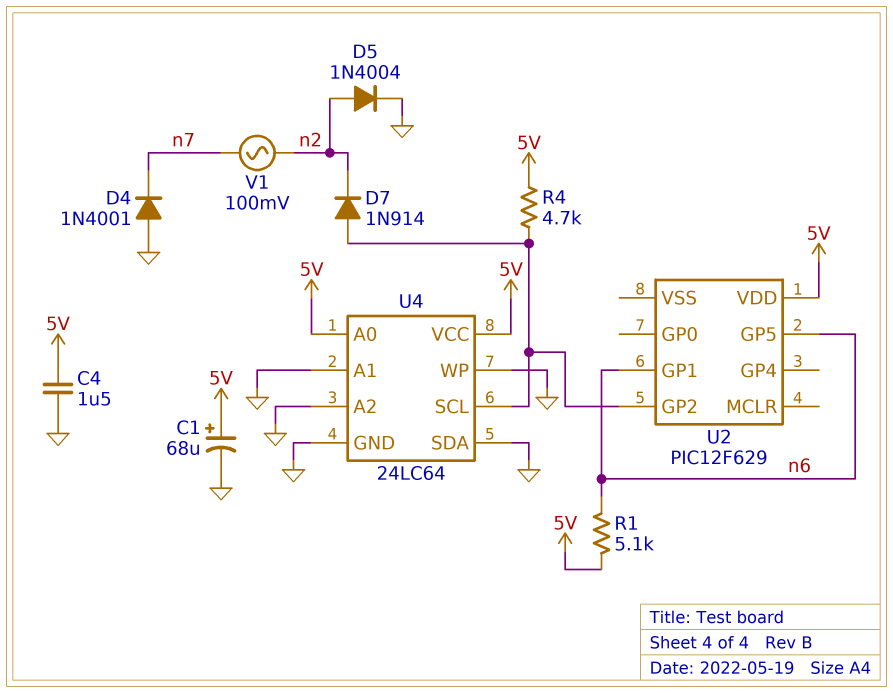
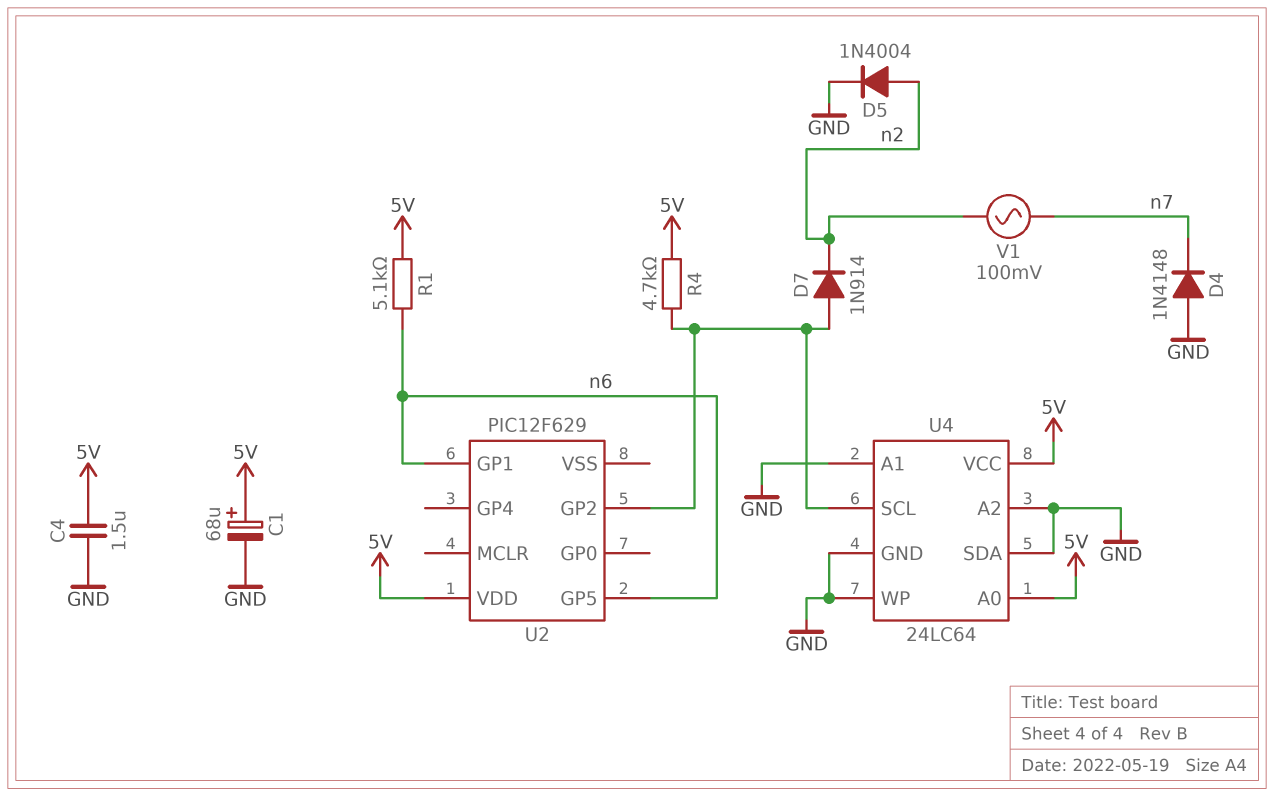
D4: diode 1N4001 (A GND, K n7) -> diode 1N4148 (A GND, K n7)

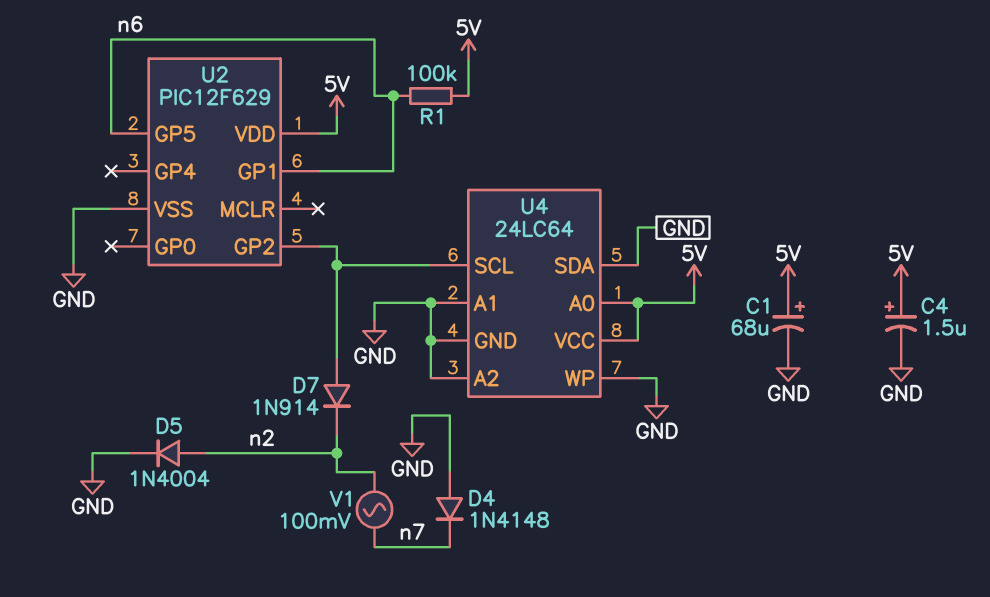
C4: 1.5uF (5V, GND) -> 1.5uF (plus 5V, minus GND)
R1: 5.1k (5V, n6) -> 100k (5V, n6)
R4: 4.7k (5V, U2/GP2) -> none
U2 pin VSS: none -> GND

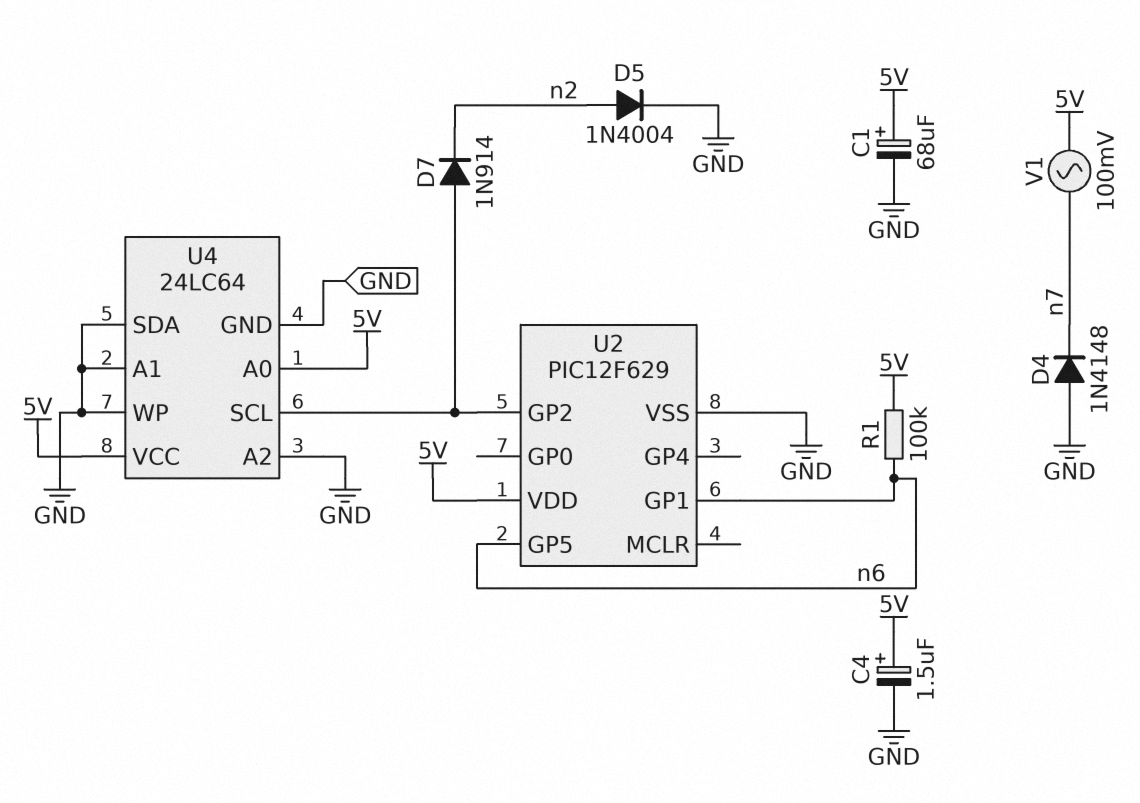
V1: AC 100mV (n2, n7) -> AC 100mV (5V, n7)

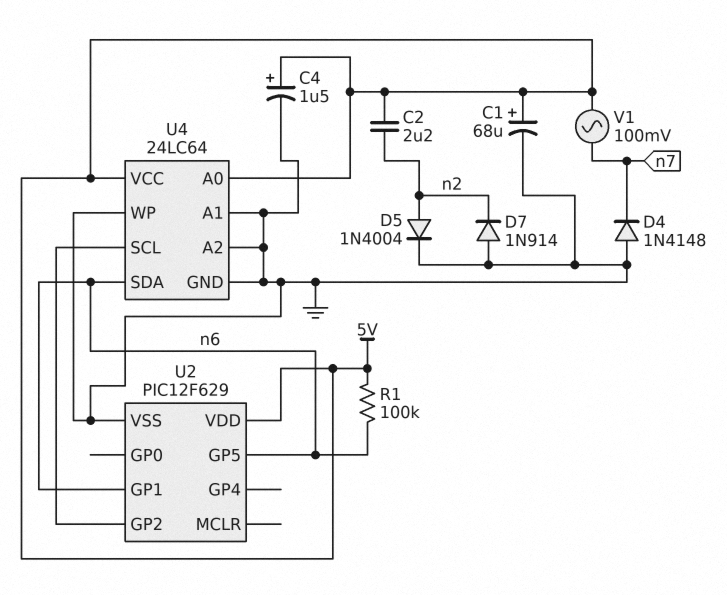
C2: none -> 2.2uF (5V, n2)
D7: diode 1N914 (A U2/GP2, K n2) -> diode 1N914 (A GND, K n2)
U4 pin SDA: GND -> n6

